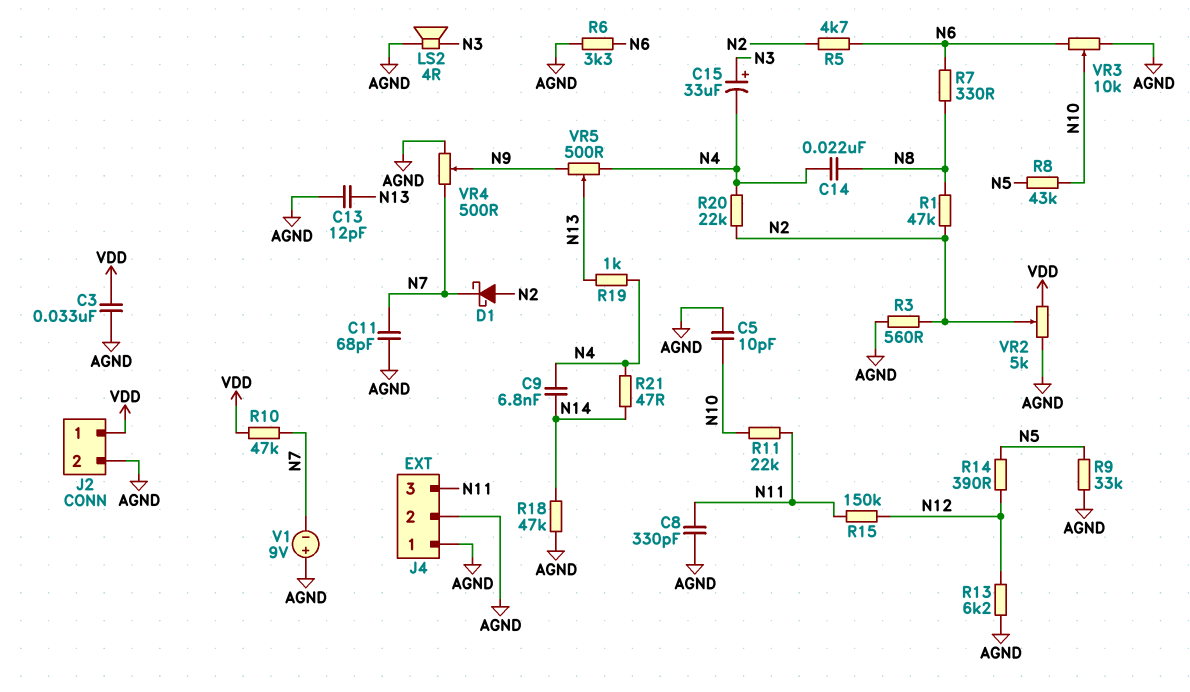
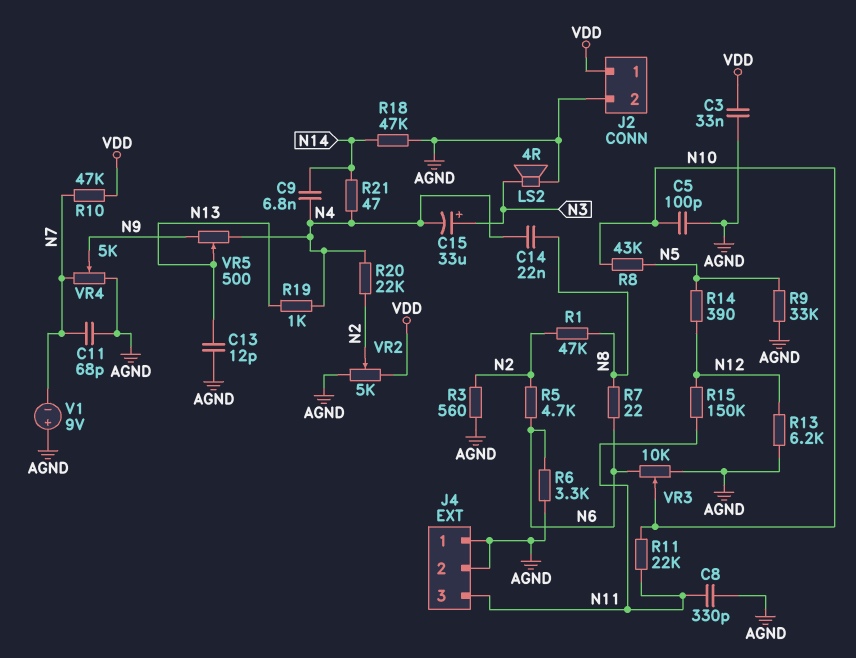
C5: 10pF (AGND, N10) -> 100pF (AGND, N10)
D1: schottky (A N2, K N7) -> none
R7: 330 (N6, N8) -> 22 (N6, N8)
VR4: 500 (AGND, N7, wiper N9) -> 5k (AGND, N7, wiper N9)

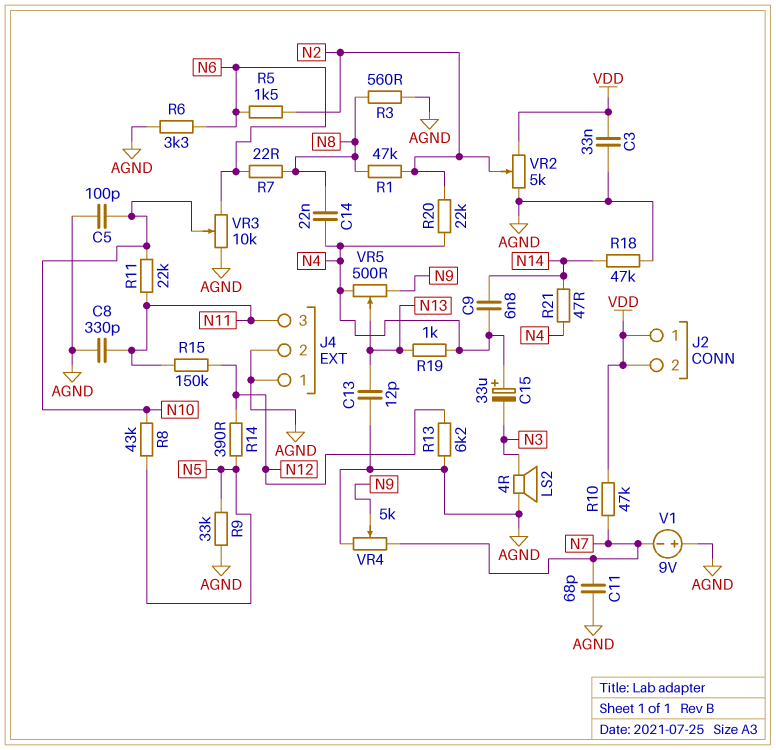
C15: 33uF (plus N3, minus N4) -> 33uF (plus N4, minus N3)
J2 pin 2: AGND -> VDD
R3: 560 (AGND, N2) -> 560 (AGND, N8)
R5: 4.7k (N2, N6) -> 1.5k (N2, N6)

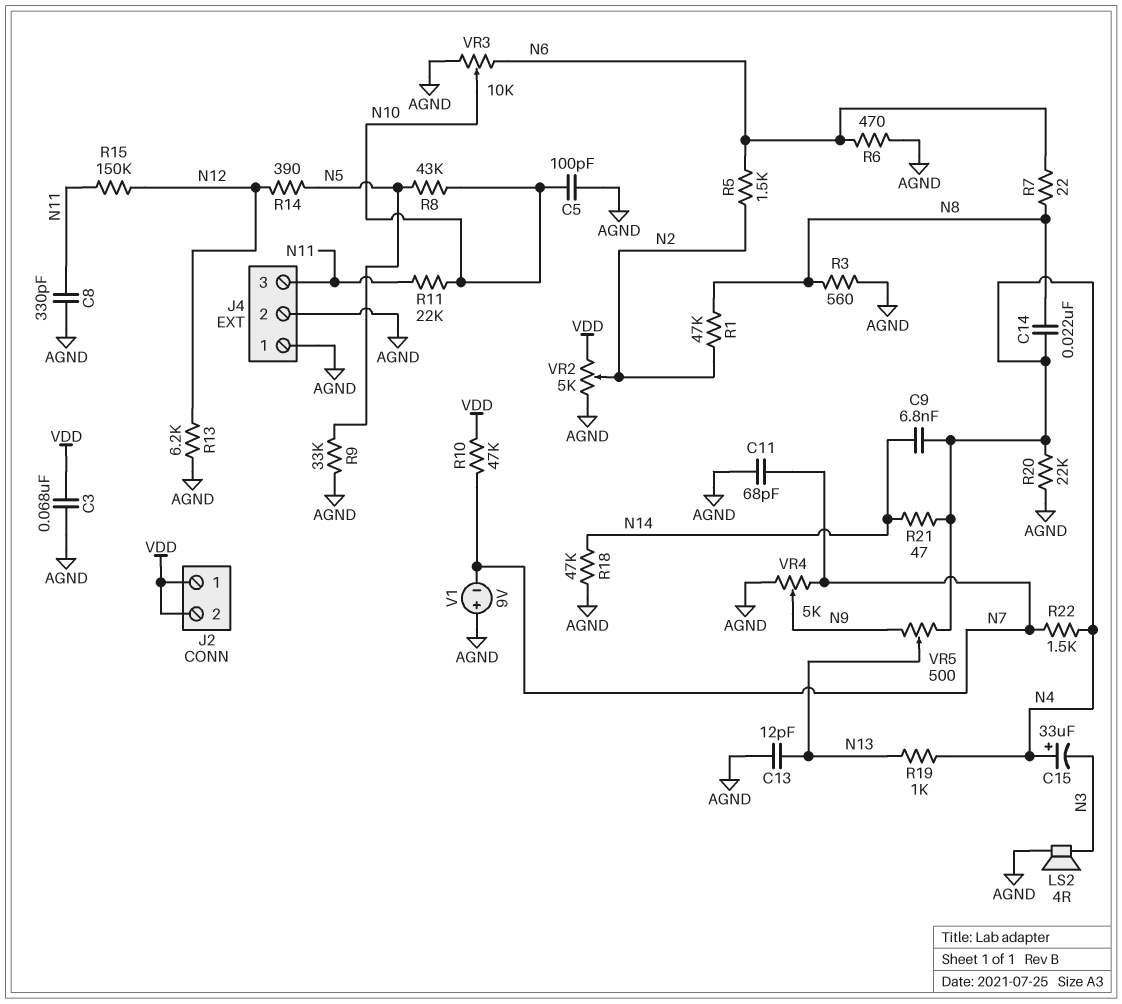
C3: 33nF (AGND, VDD) -> 68nF (AGND, VDD)
R6: 3.3k (AGND, N6) -> 470 (AGND, N6)
R20: 22k (N2, N4) -> 22k (AGND, N4)
R22: none -> 1.5k (N4, N7)

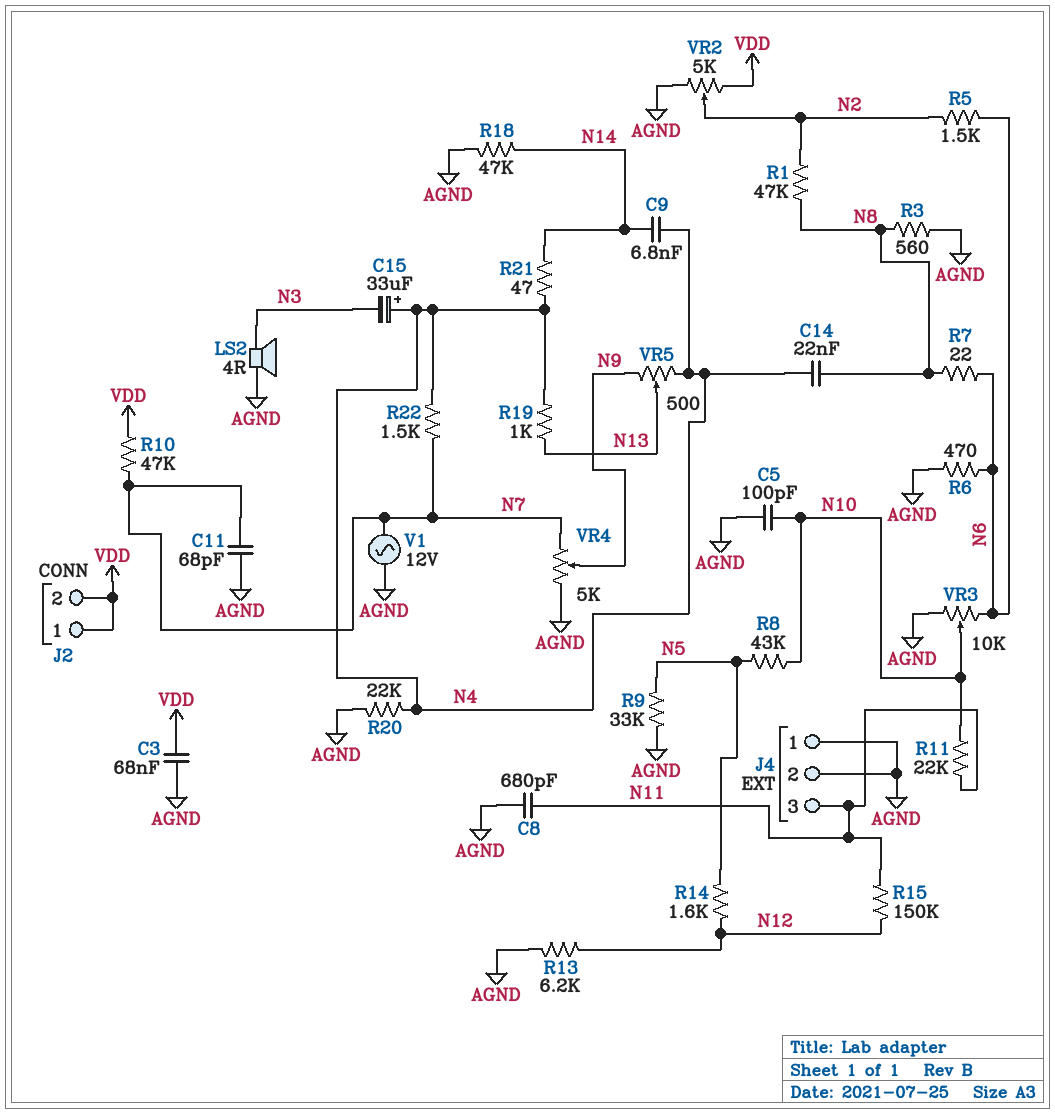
C8: 330pF (AGND, N11) -> 680pF (AGND, N11)
C13: 12pF (AGND, N13) -> none
R14: 390 (N5, N12) -> 1.6k (N5, N12)
V1: 9V (plus AGND, minus N7) -> AC 12V (AGND, N7)

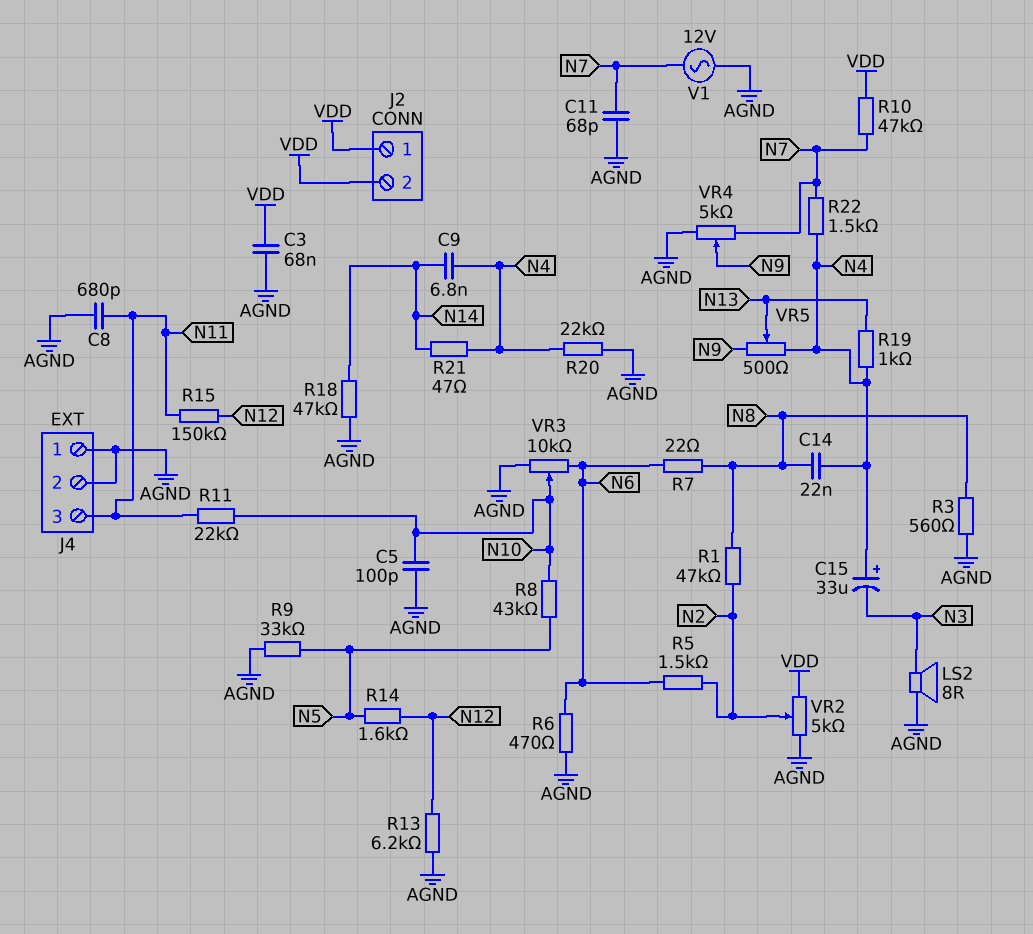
LS2: speaker 4R (AGND, N3) -> speaker 8R (AGND, N3)

